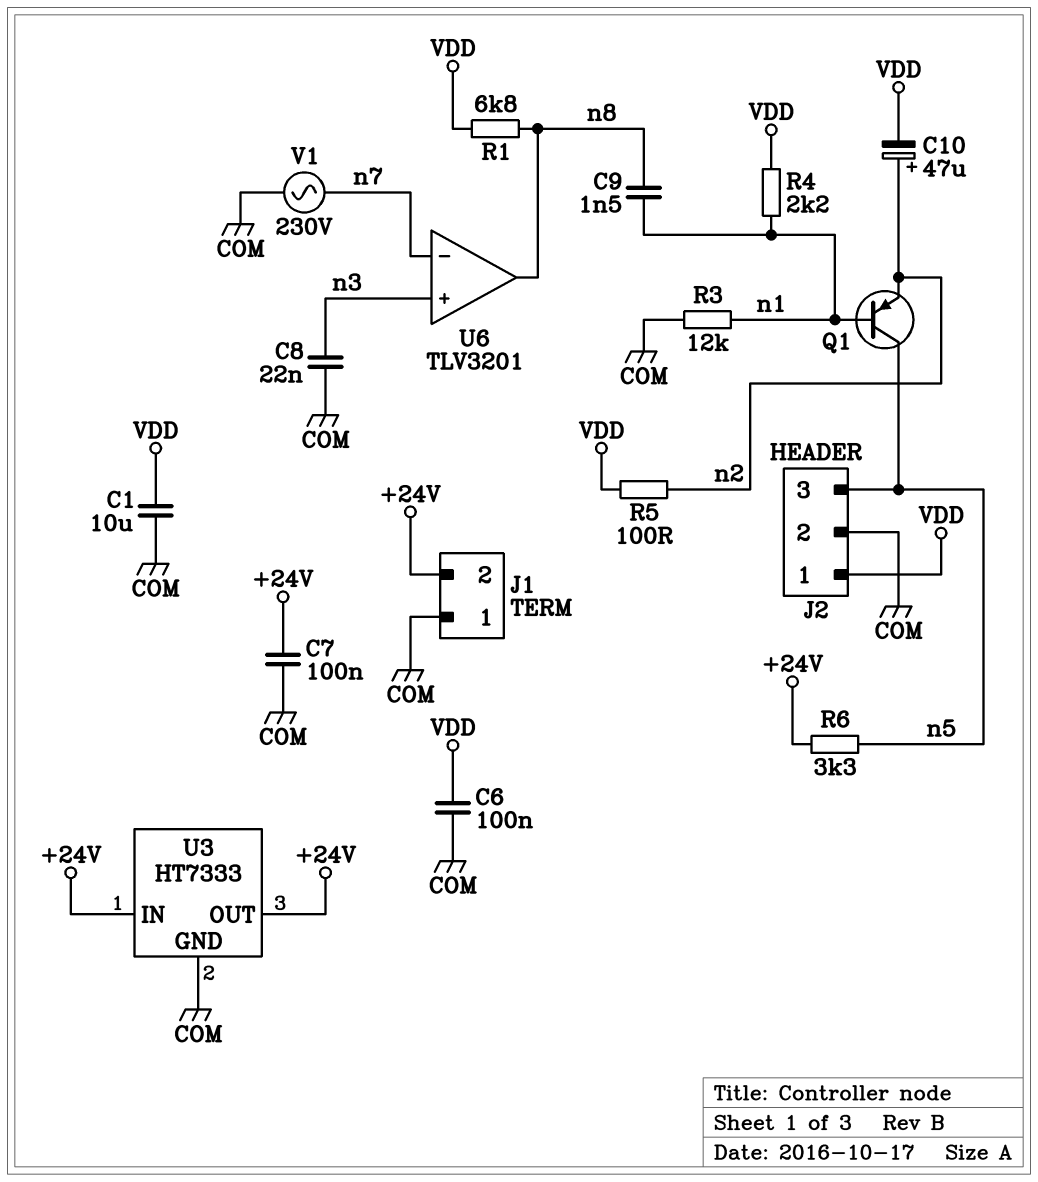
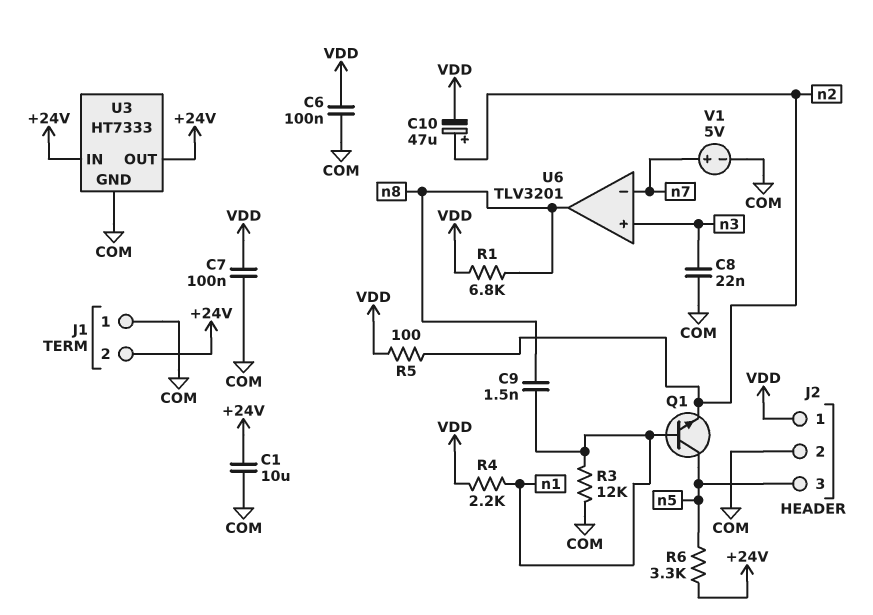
C1: 10uF (COM, VDD) -> 10uF (+24V, COM)
C7: 100nF (+24V, COM) -> 100nF (COM, VDD)
Q1: PNP (B n1, C n5, E n2) -> NPN (B n1, C n5, E n2)
V1: AC 230V (COM, n7) -> 5V (plus n7, minus COM)

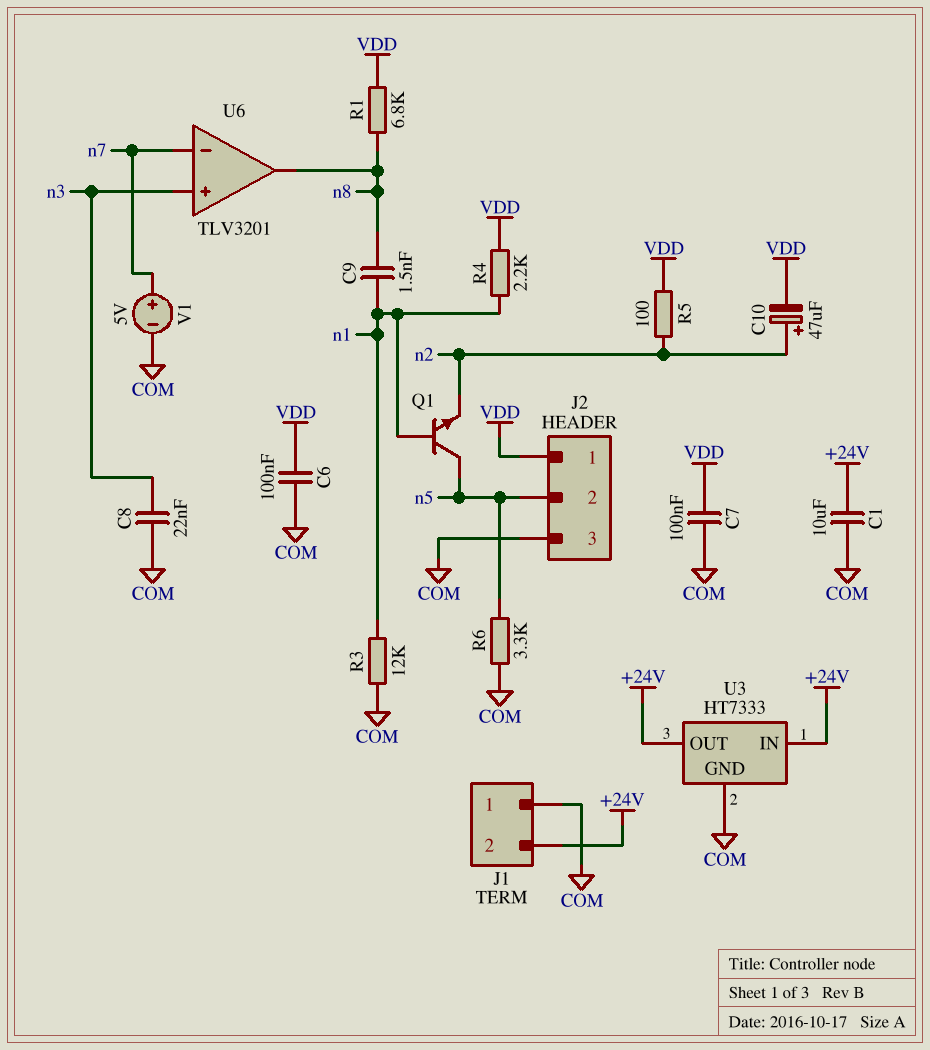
J2 pin 2: COM -> n5
J2 pin 3: n5 -> COM
R6: 3.3k (+24V, n5) -> 3.3k (COM, n5)

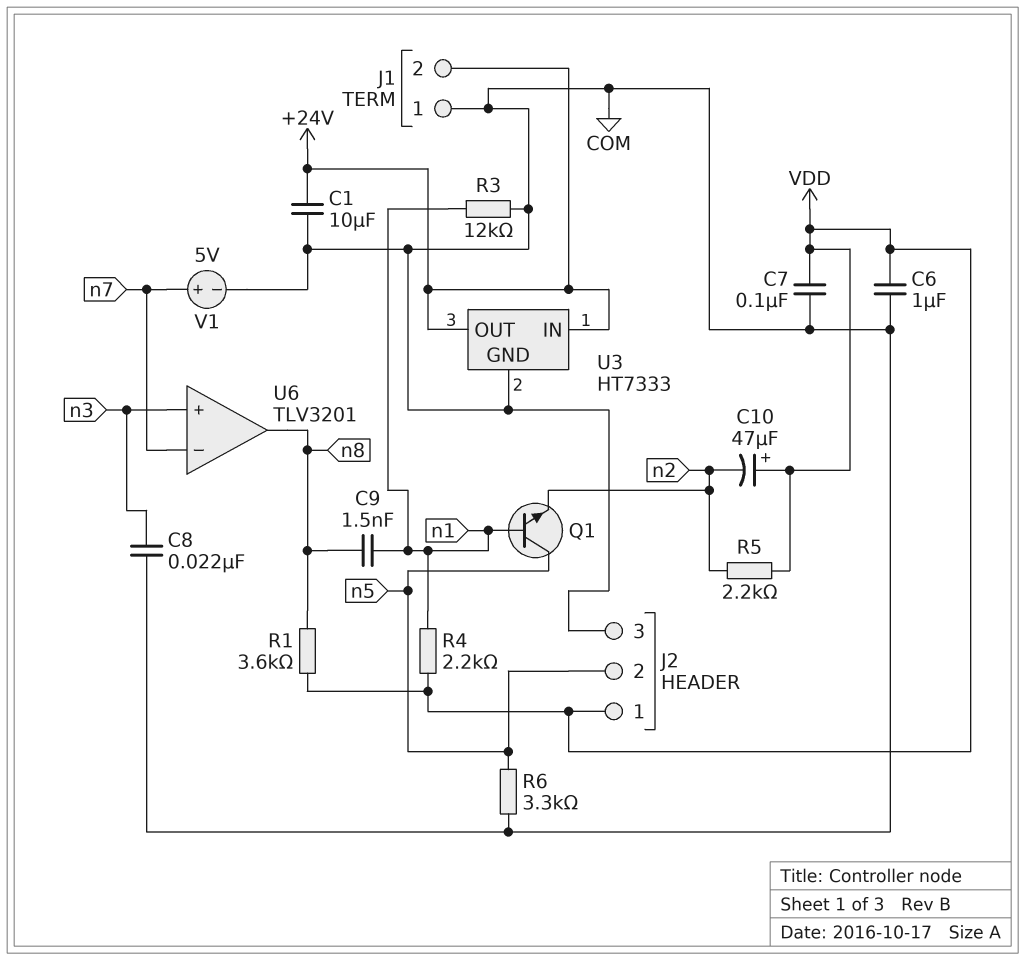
C6: 100nF (COM, VDD) -> 1uF (COM, VDD)
C10: 47uF (plus n2, minus VDD) -> 47uF (plus VDD, minus n2)
R1: 6.8k (VDD, n8) -> 3.6k (VDD, n8)
R5: 100 (VDD, n2) -> 2.2k (VDD, n2)

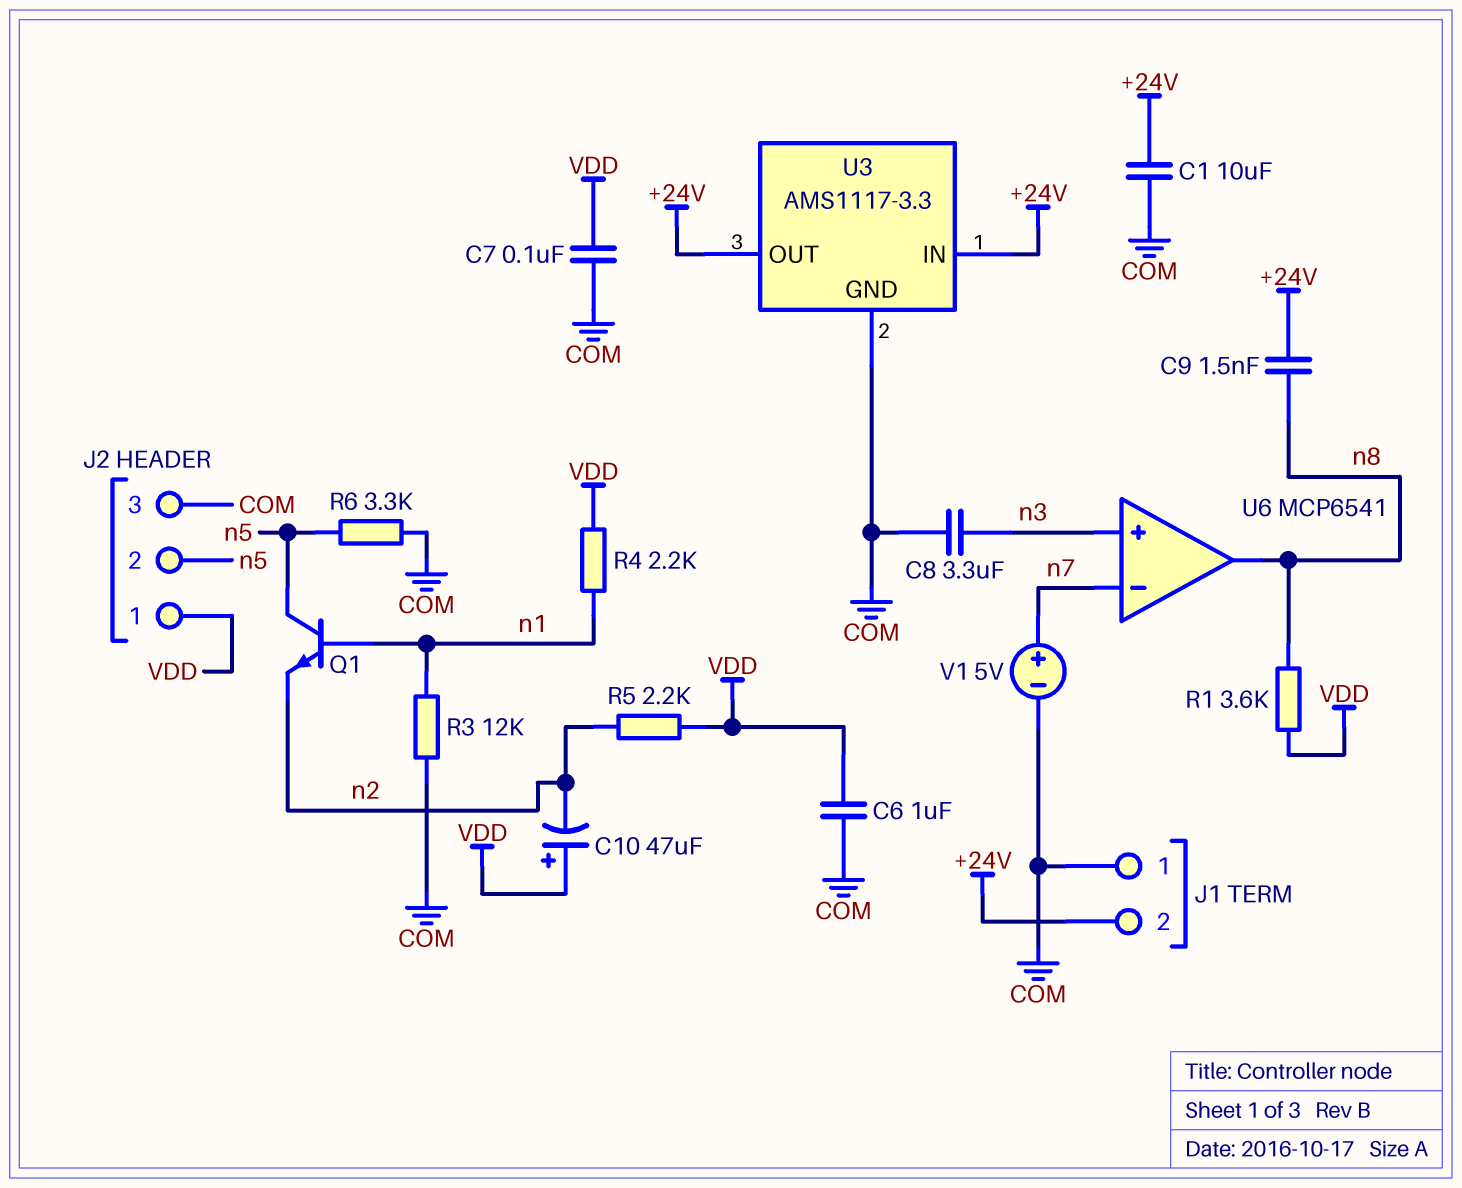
C8: 22nF (COM, n3) -> 3.3uF (COM, n3)
C9: 1.5nF (n1, n8) -> 1.5nF (+24V, n8)
U3: HT7333 -> AMS1117-3.3
U6: TLV3201 -> MCP6541

